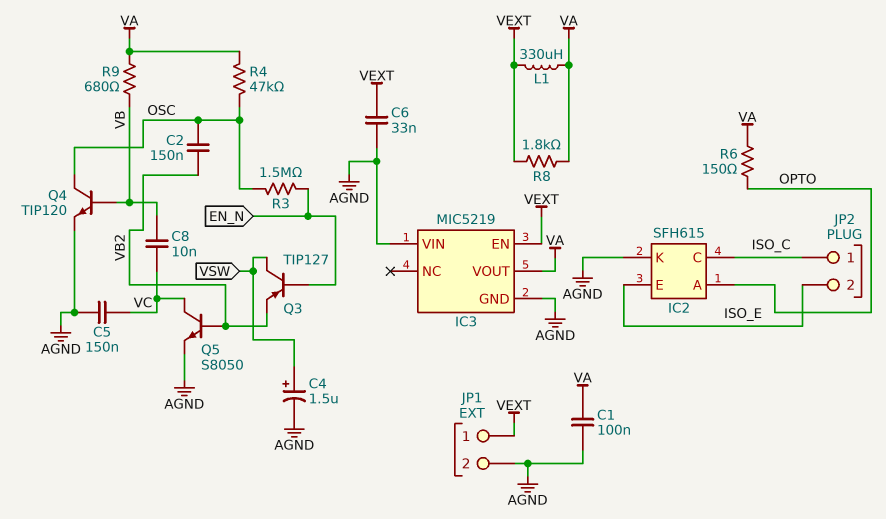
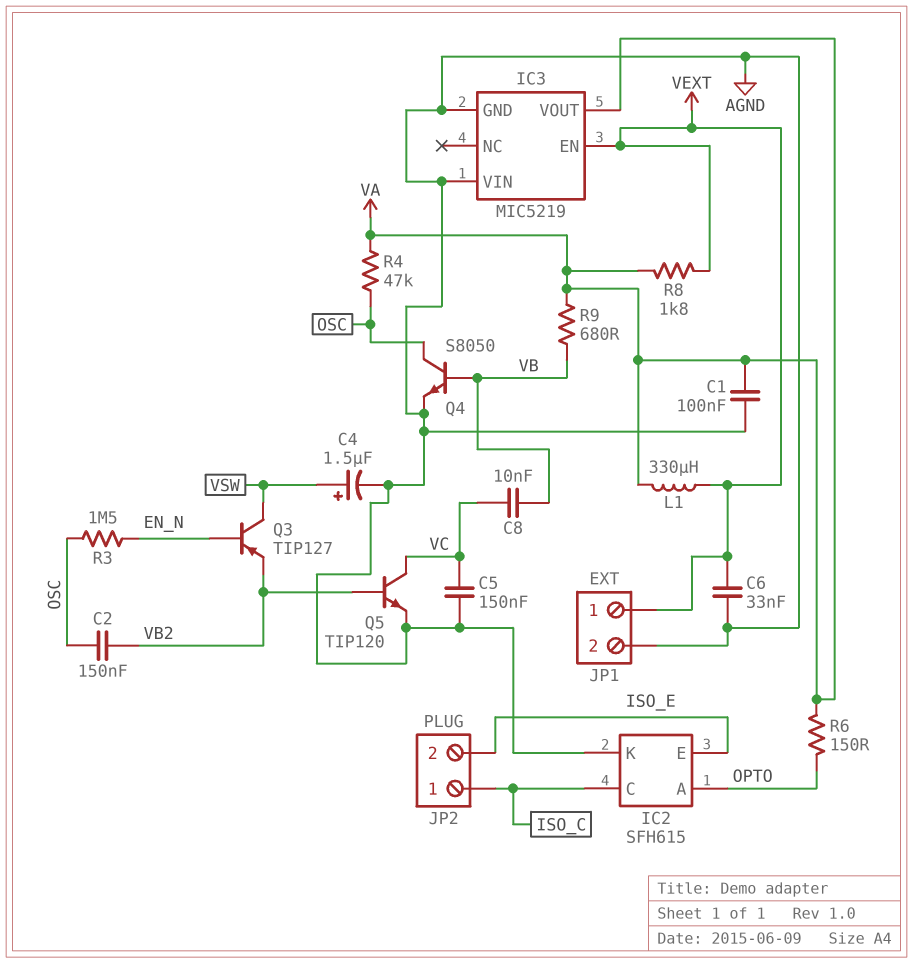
Q4: NPN TIP120 (B VB, C OSC, E AGND) -> NPN S8050 (B VB, C OSC, E AGND)
Q5: NPN S8050 (B VB2, C VC, E AGND) -> NPN TIP120 (B VB2, C VC, E AGND)

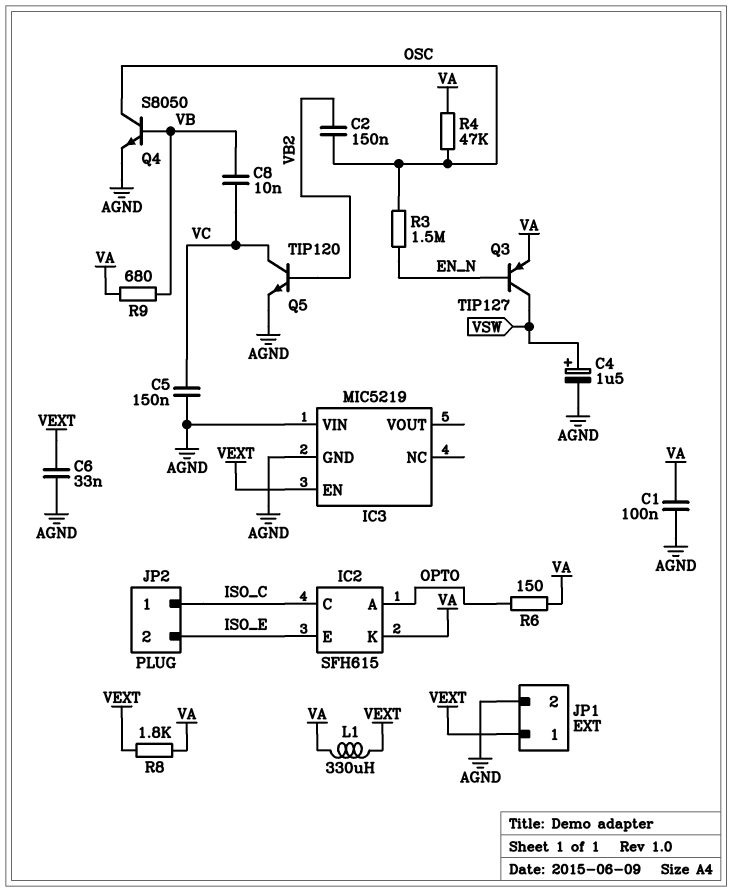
IC2 pin K: AGND -> VA
IC3 pin VOUT: VA -> none
Q3: PNP TIP127 (B EN_N, C VSW, E VB2) -> PNP TIP127 (B EN_N, C VSW, E VA)

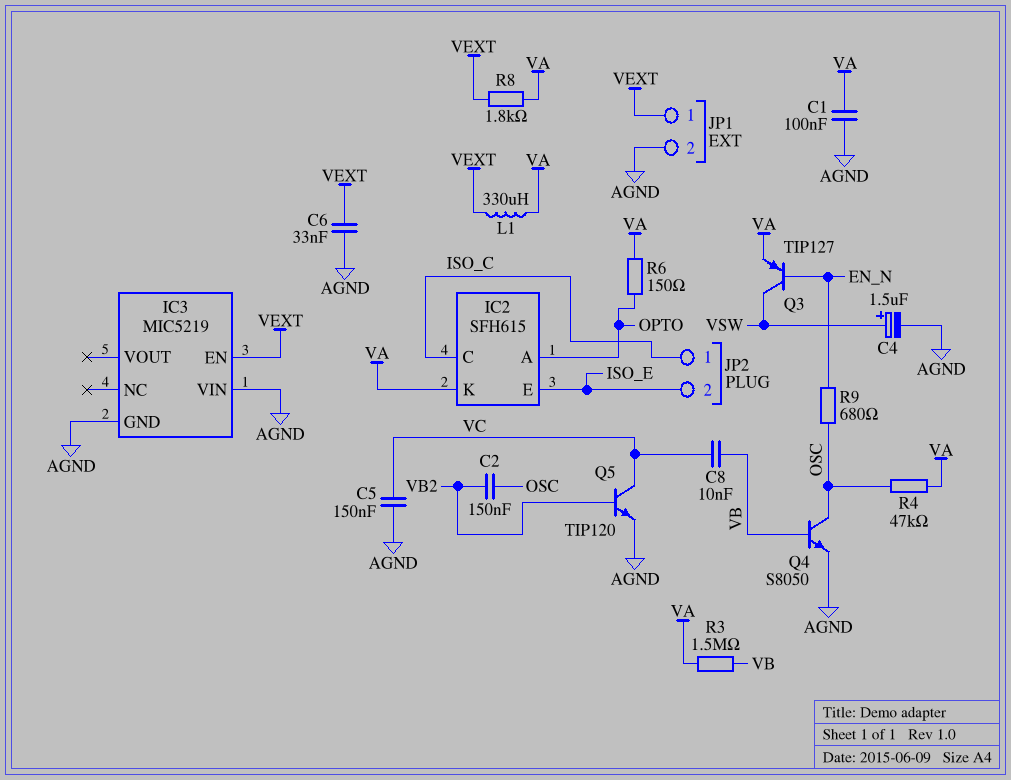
R3: 1.5M (EN_N, OSC) -> 1.5M (VA, VB)
R9: 680 (VA, VB) -> 680 (EN_N, OSC)

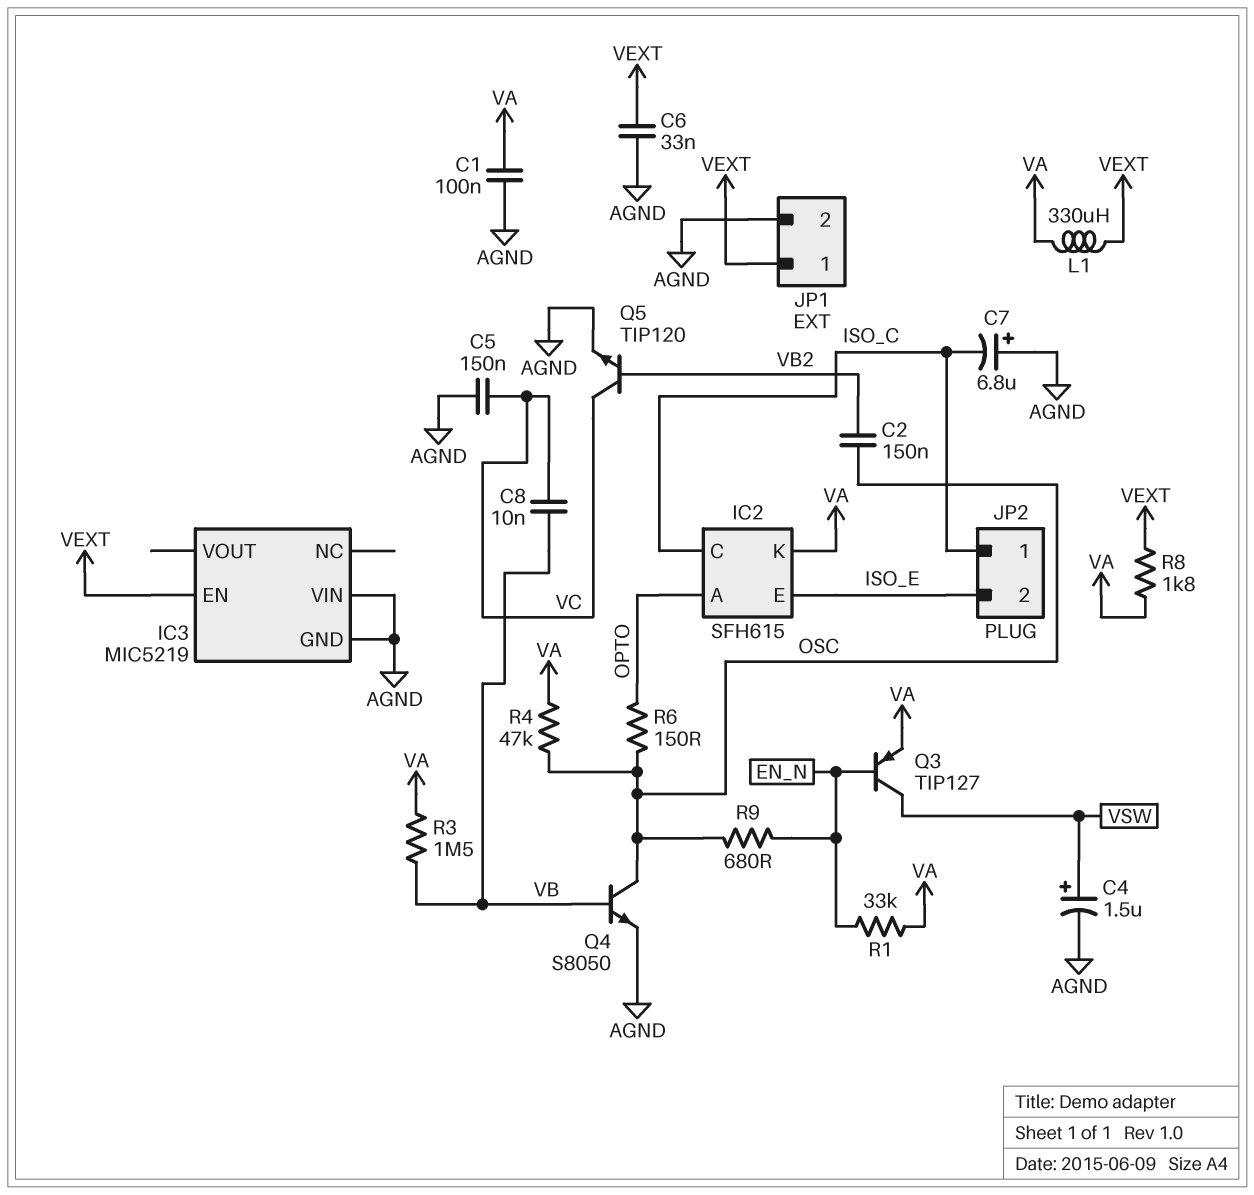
C7: none -> 6.8uF (plus AGND, minus ISO_C)
R1: none -> 33k (EN_N, VA)
R6: 150 (OPTO, VA) -> 150 (OPTO, OSC)

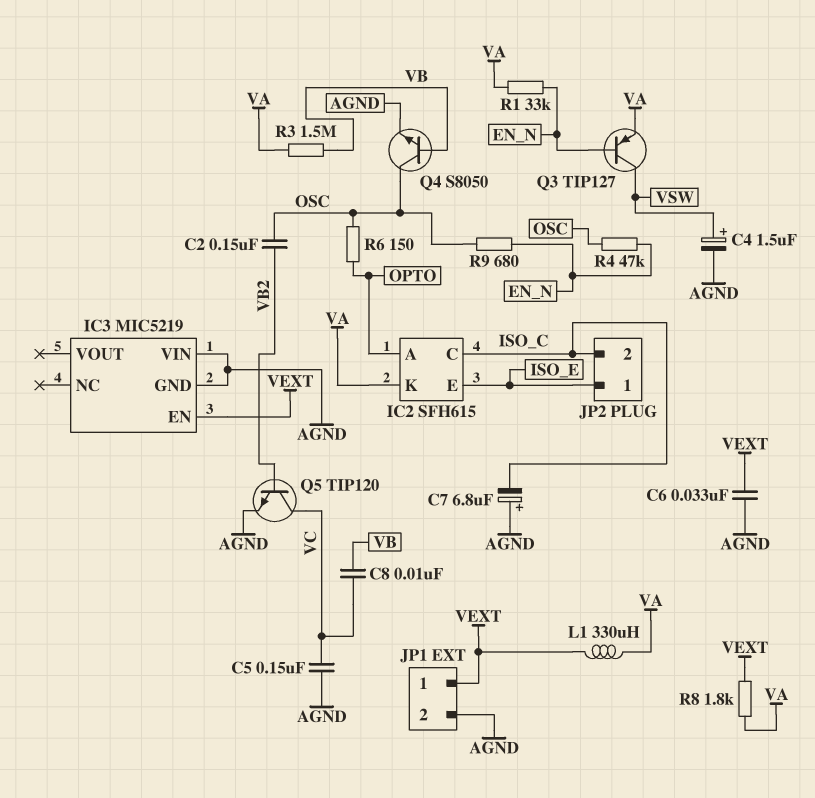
C1: 100nF (AGND, VA) -> none
JP2 pin 1: ISO_C -> ISO_E
JP2 pin 2: ISO_E -> ISO_C
R4: 47k (OSC, VA) -> 47k (EN_N, OSC)

